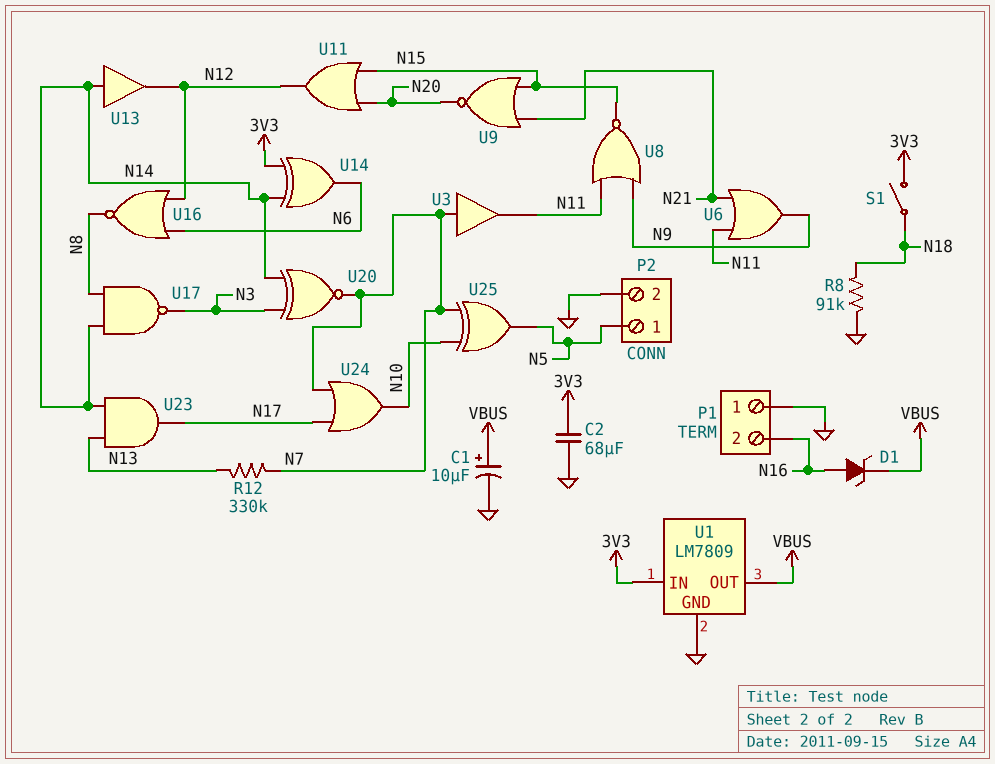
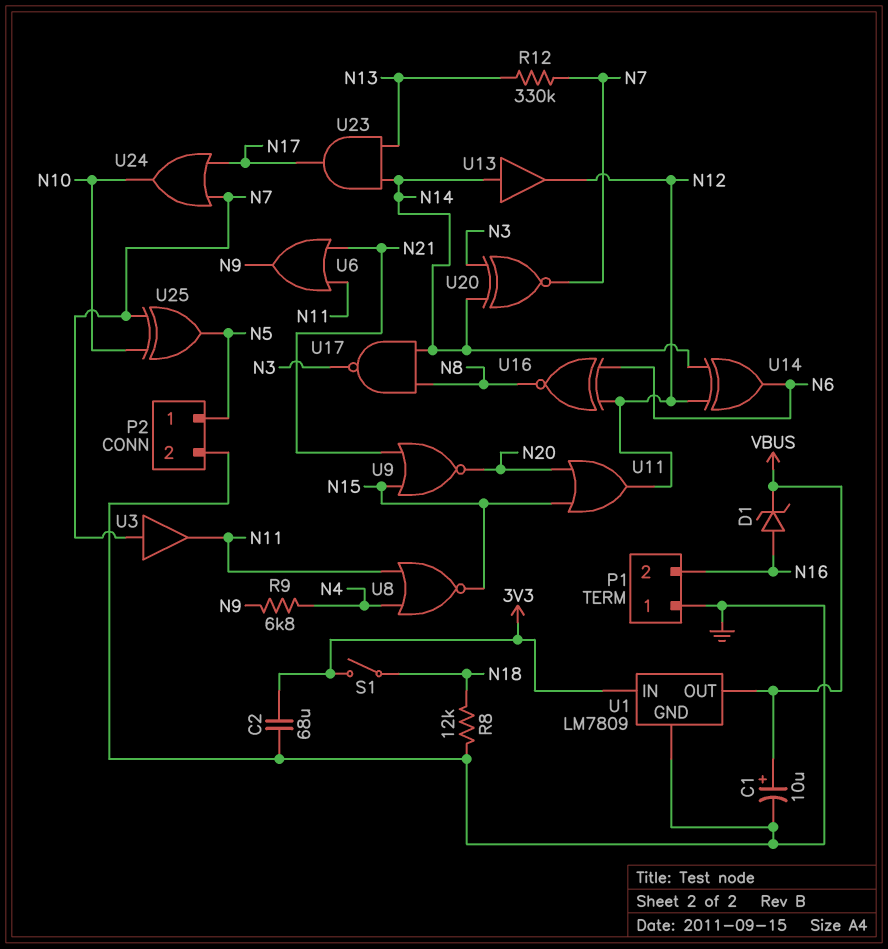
R8: 91k (GND, N18) -> 12k (GND, N18)
R9: none -> 6.8k (N4, N9)
U8: NOR (in N9, in N11, out N15) -> NOR (in N4, in N11, out N15)
U14: XOR (in 3V3, in N14, out N6) -> XOR (in N12, in N14, out N6)
U16: NOR (in N6, in N12, out N8) -> XNOR (in N6, in N12, out N8)

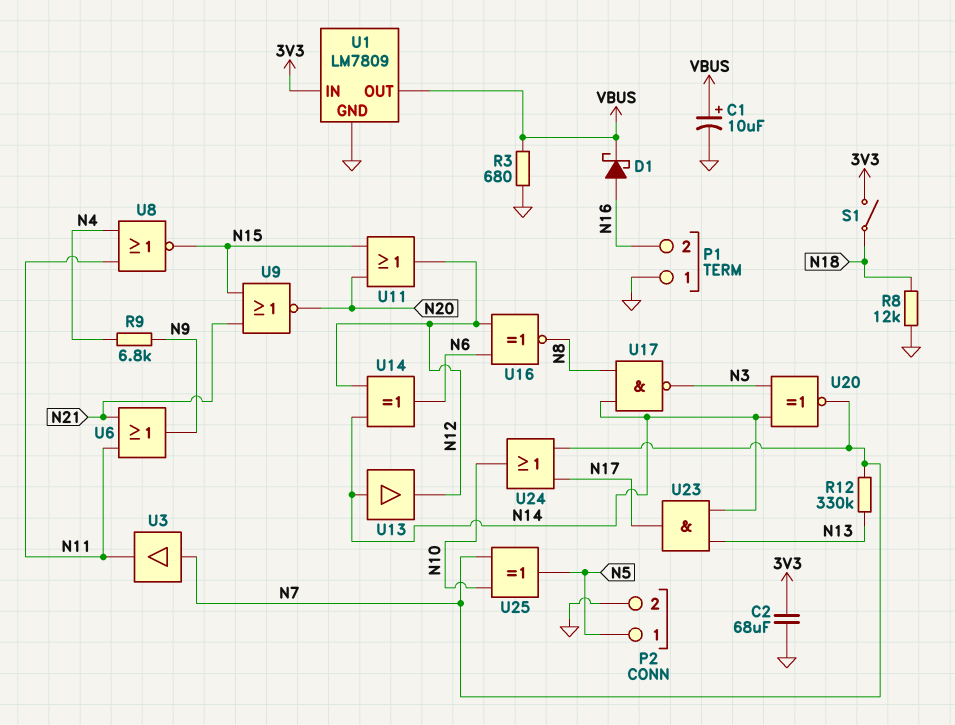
D1: zener (A N16, K VBUS) -> schottky (A N16, K VBUS)
R3: none -> 680 (GND, VBUS)

